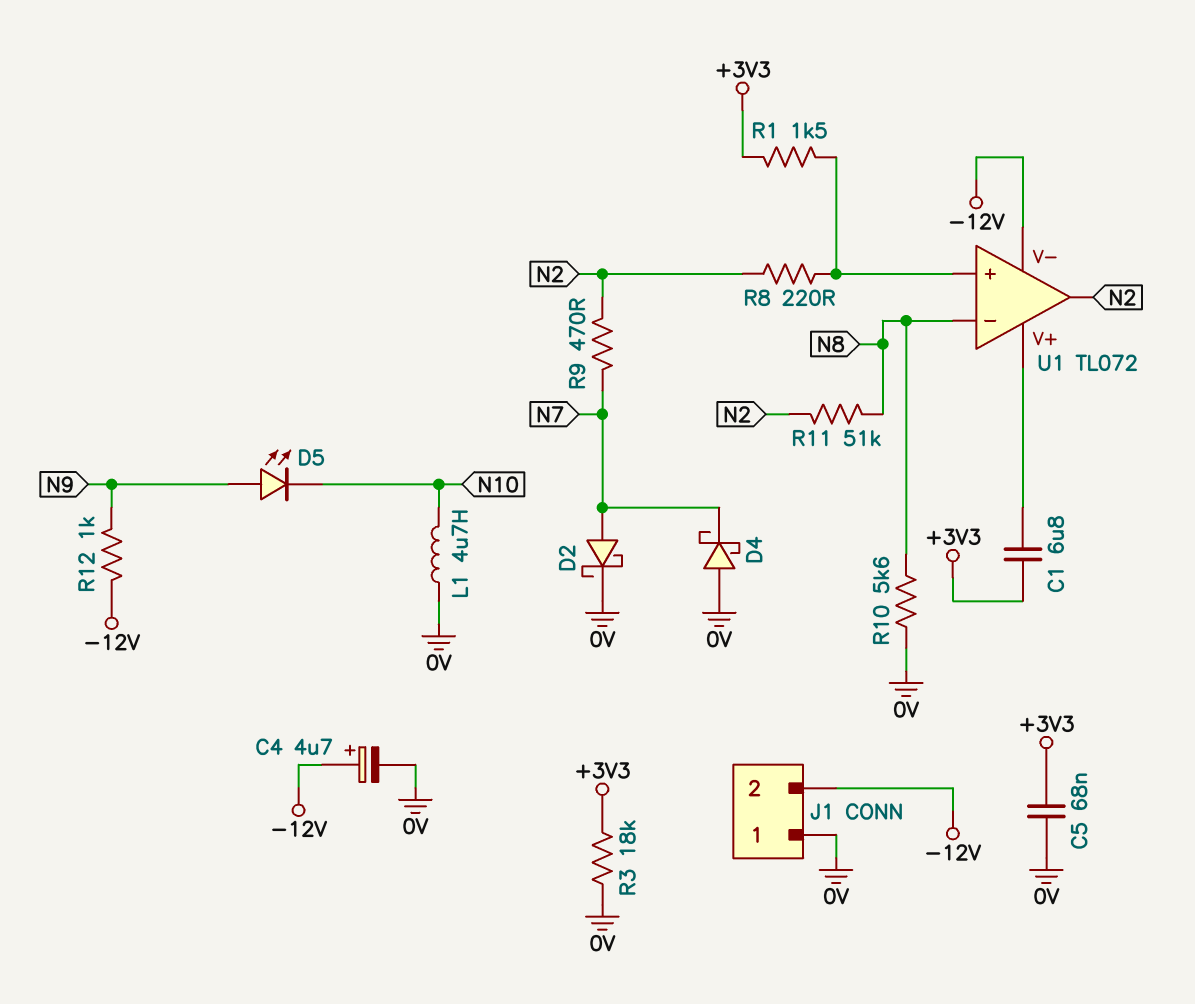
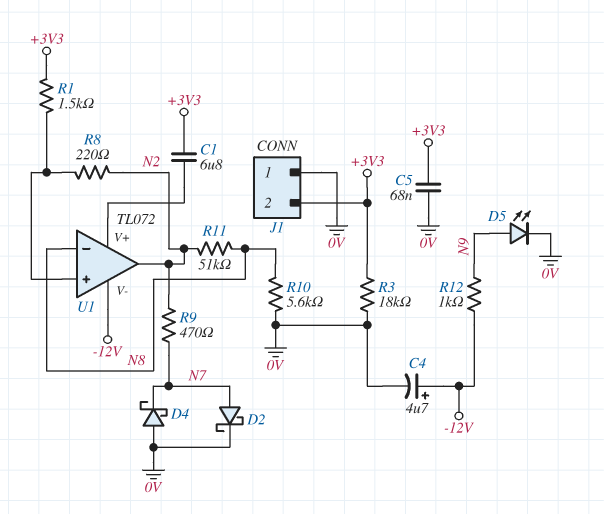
D5: LED (A N9, K N10) -> LED (A N9, K 0V)
J1 pin 2: -12V -> +3V3
L1: 4.7uH (0V, N10) -> none

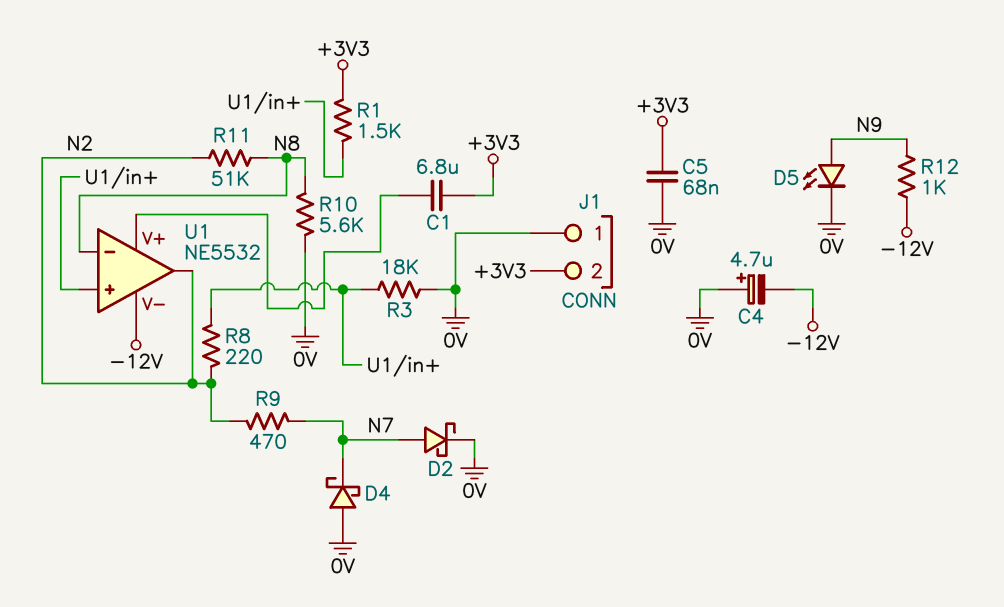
C4: 4.7uF (plus -12V, minus 0V) -> 4.7uF (plus 0V, minus -12V)
R3: 18k (+3V3, 0V) -> 18k (0V, U1/in+)
U1: TL072 -> NE5532

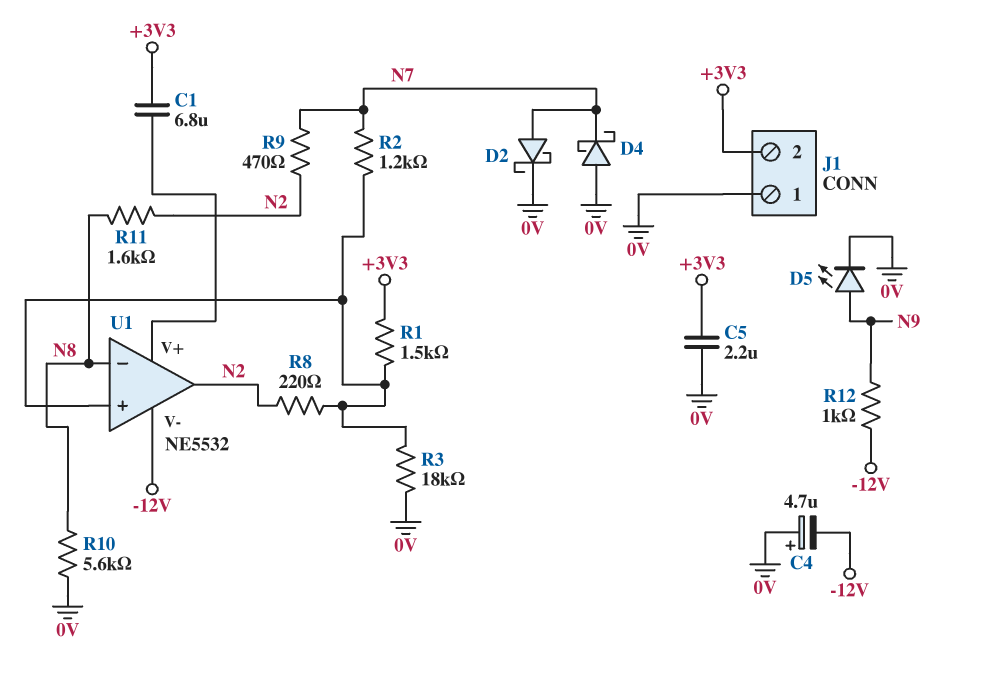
C5: 68nF (+3V3, 0V) -> 2.2uF (+3V3, 0V)
R2: none -> 1.2k (N7, U1/in+)
R11: 51k (N2, N8) -> 1.6k (N2, N8)

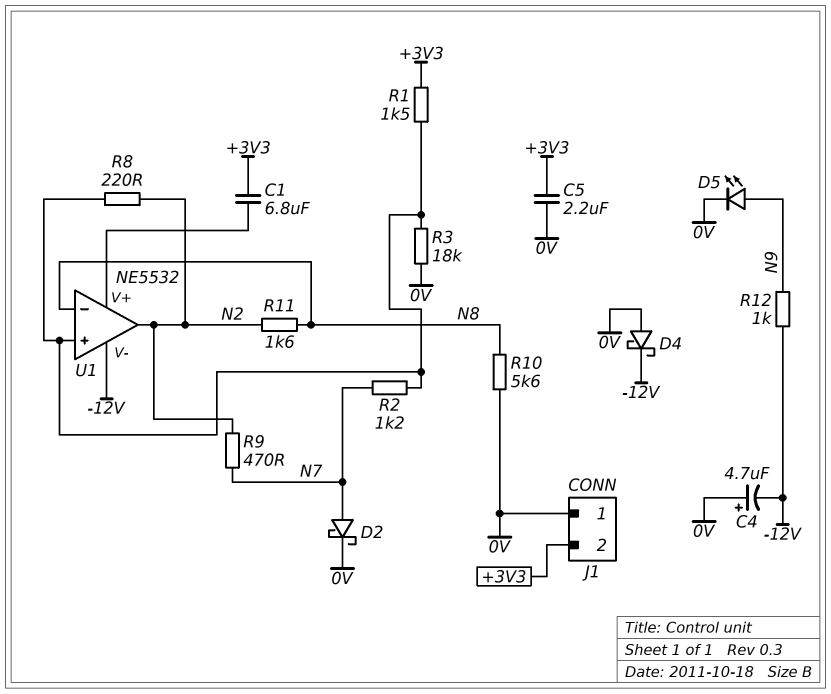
D4: schottky (A 0V, K N7) -> schottky (A 0V, K -12V)

